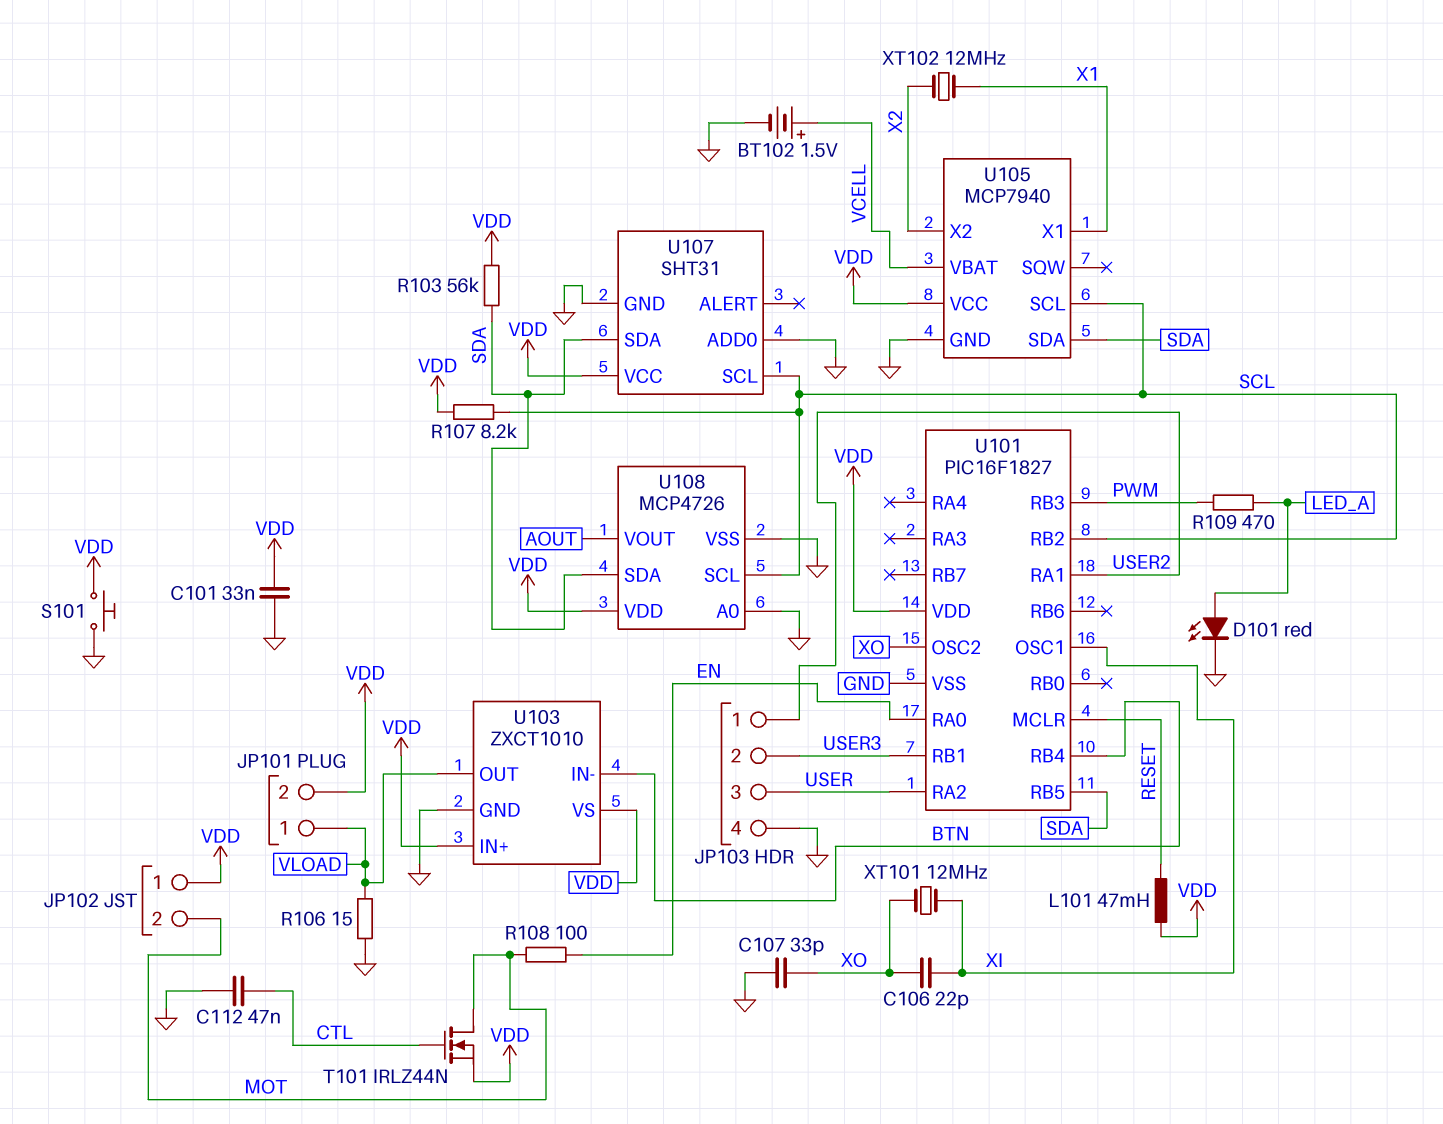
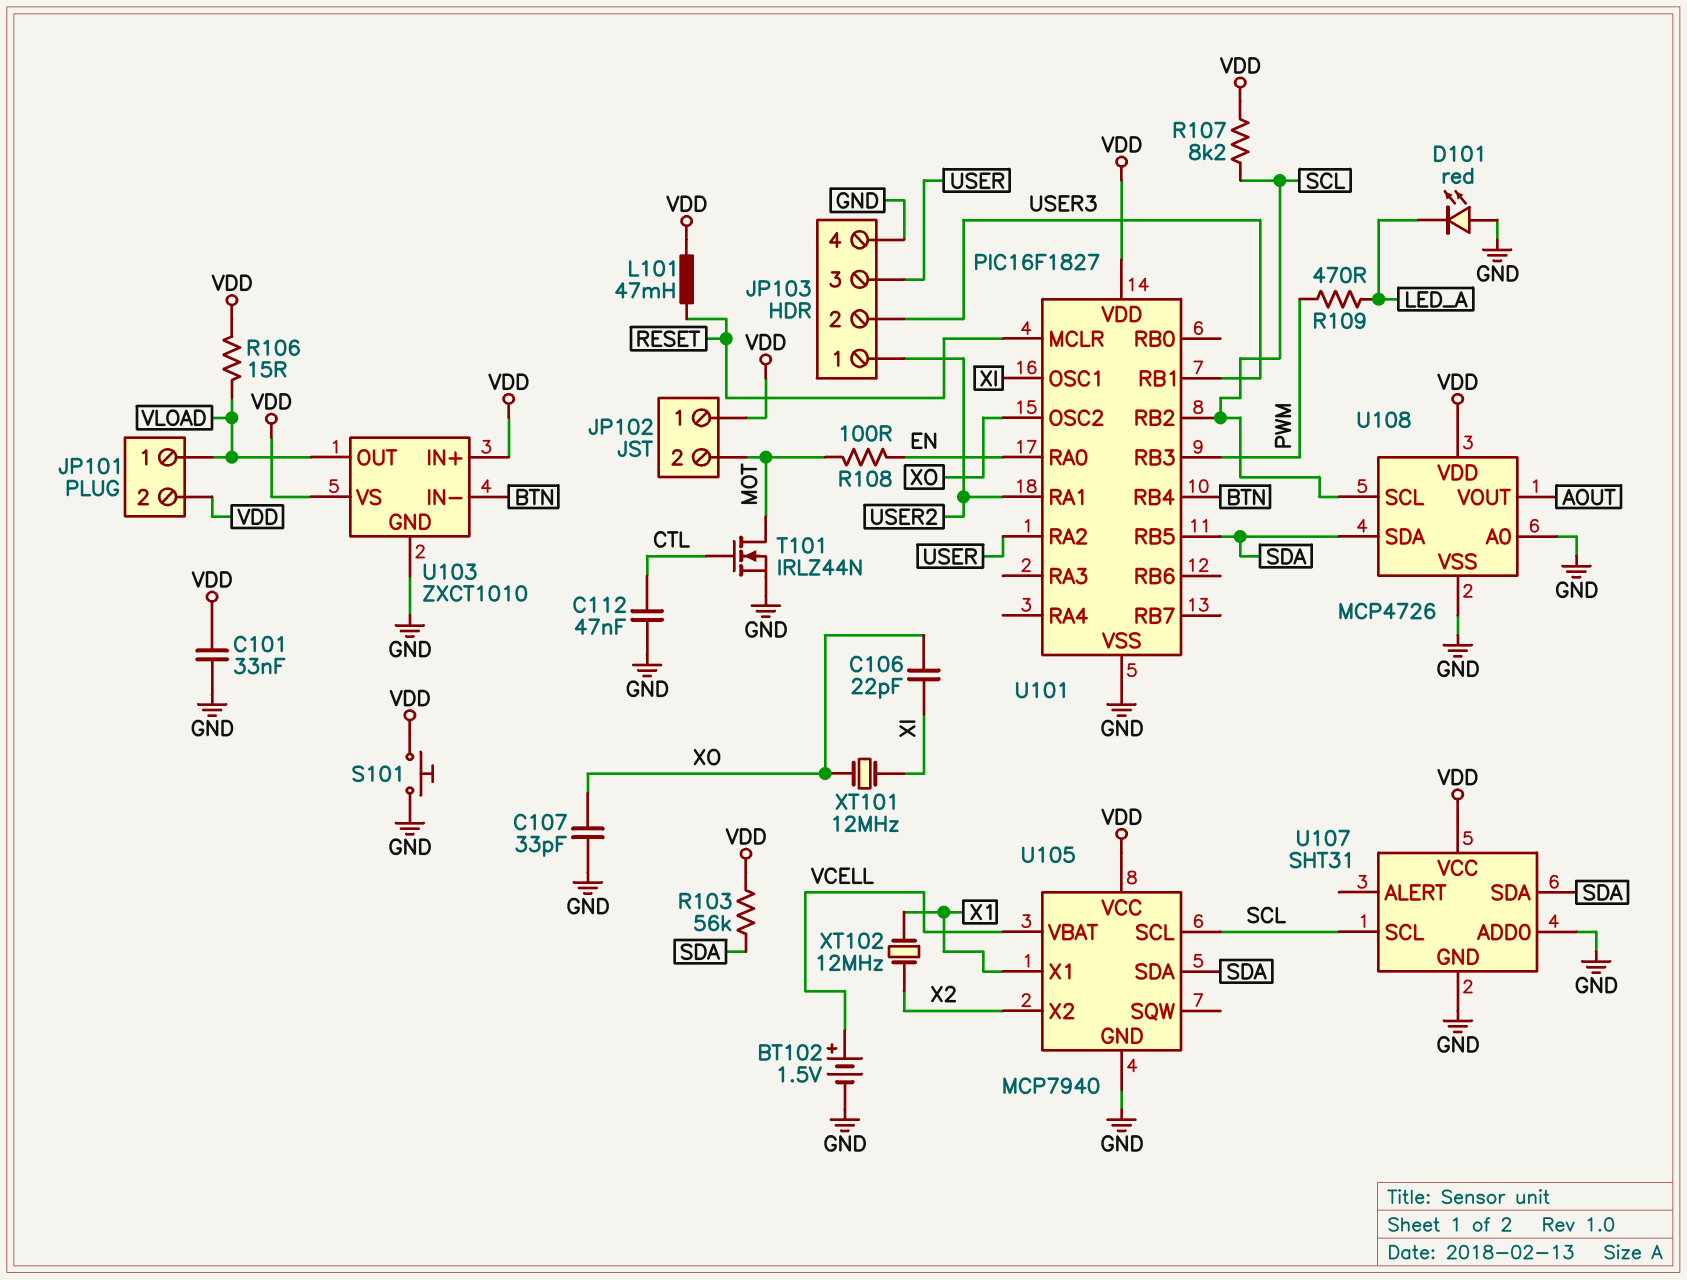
D101: LED red (A LED_A, K GND) -> LED red (A GND, K LED_A)
R106: 15 (GND, VLOAD) -> 15 (VDD, VLOAD)
T101: NMOS IRLZ44N (G CTL, D MOT, S VDD) -> NMOS IRLZ44N (G CTL, D MOT, S GND)

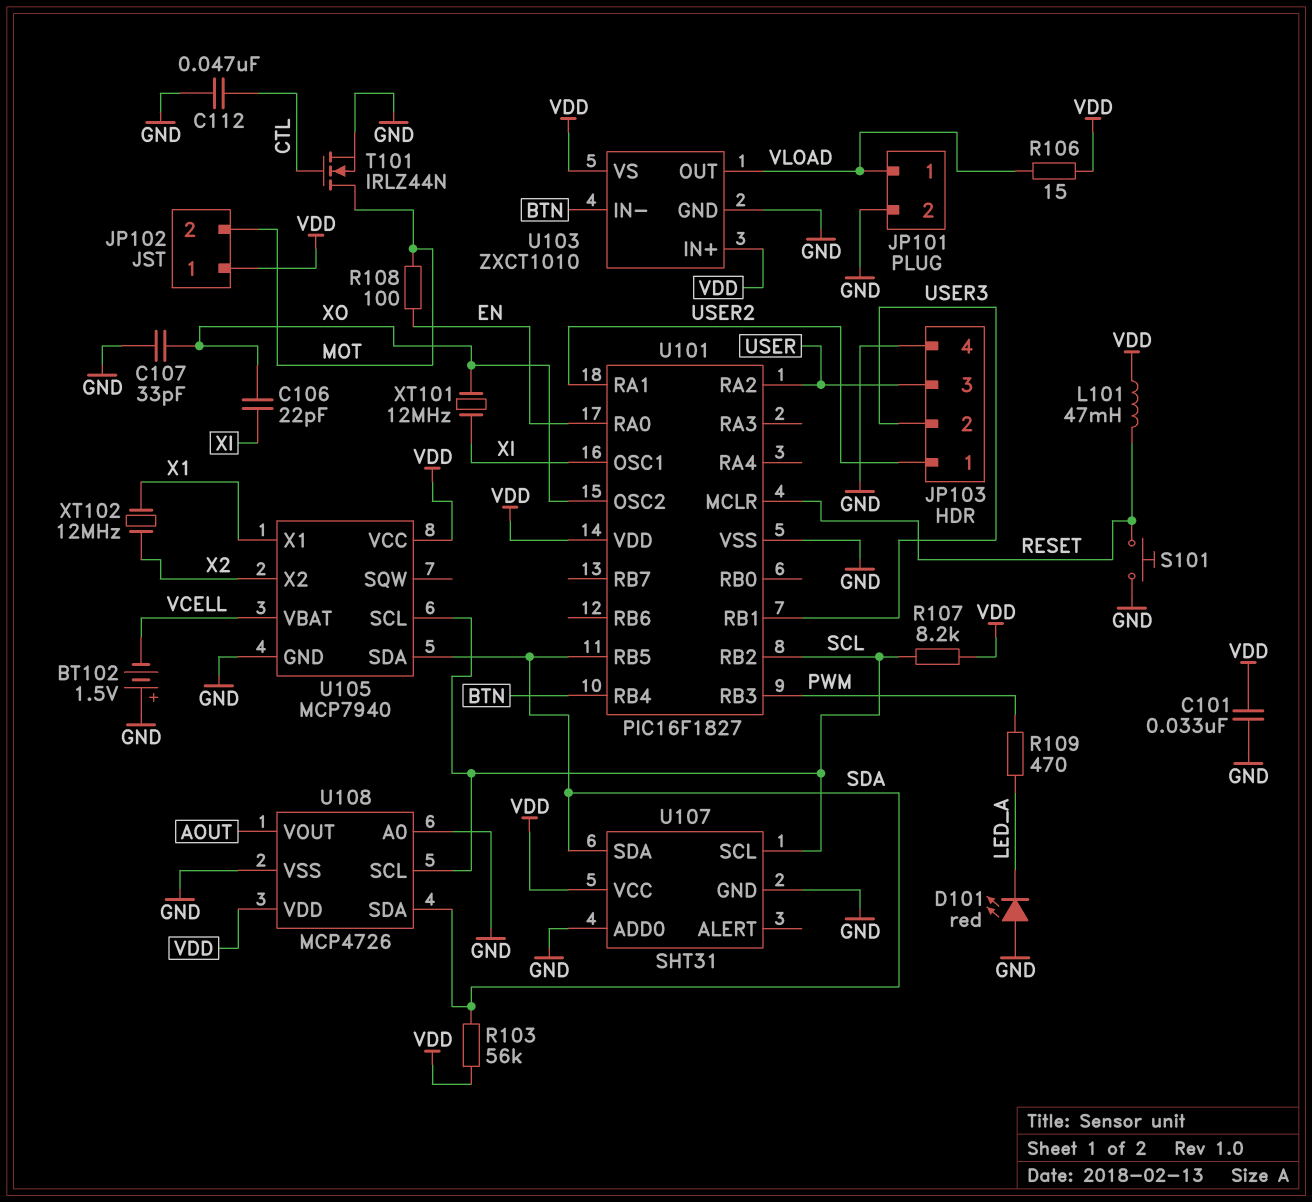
BT102: 1.5V (plus VCELL, minus GND) -> 1.5V (plus GND, minus VCELL)
JP101 pin 2: VDD -> GND
S101: button (GND, VDD) -> button (GND, RESET)

